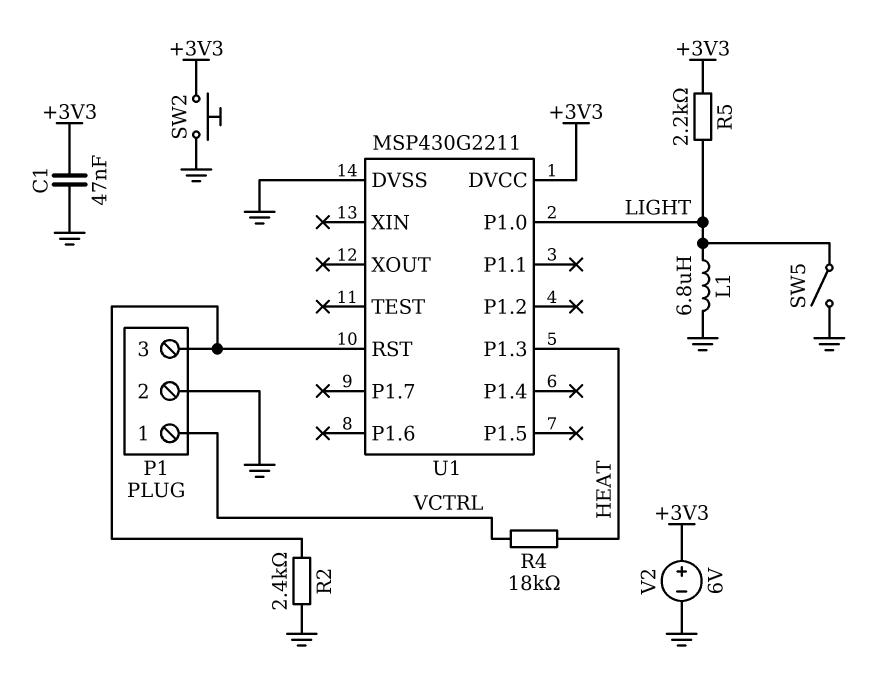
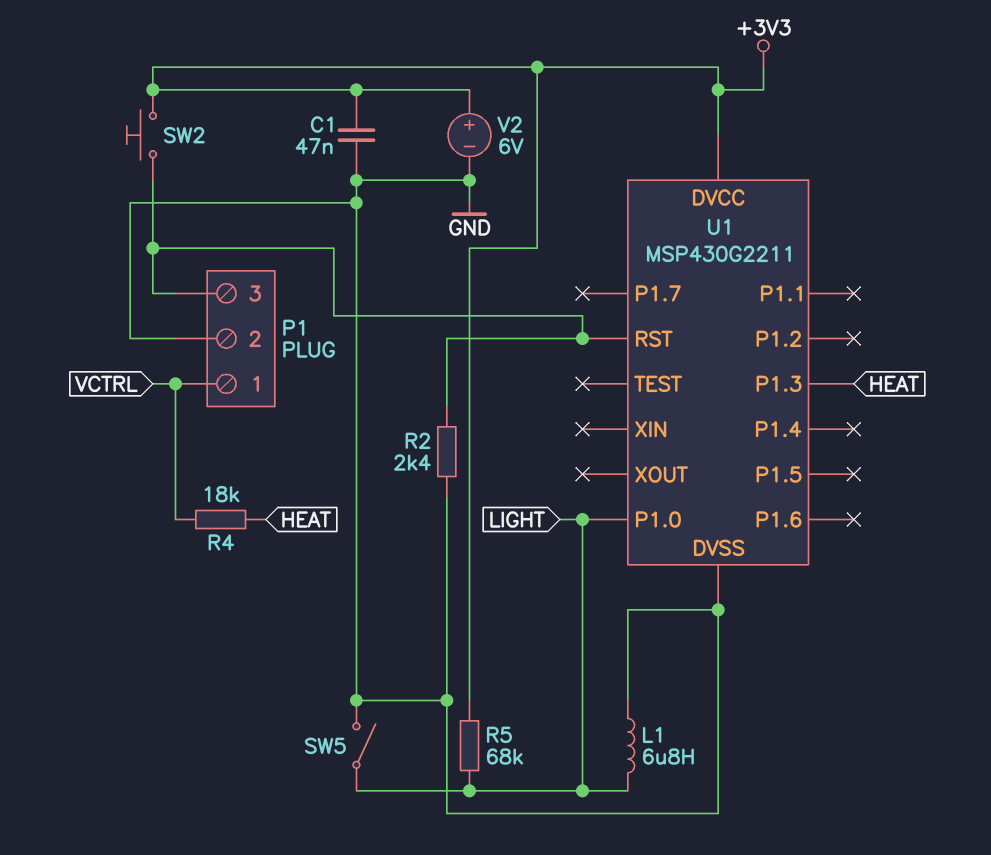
R5: 2.2k (+3V3, LIGHT) -> 68k (+3V3, LIGHT)
SW2: button (+3V3, GND) -> button (+3V3, P1/3)

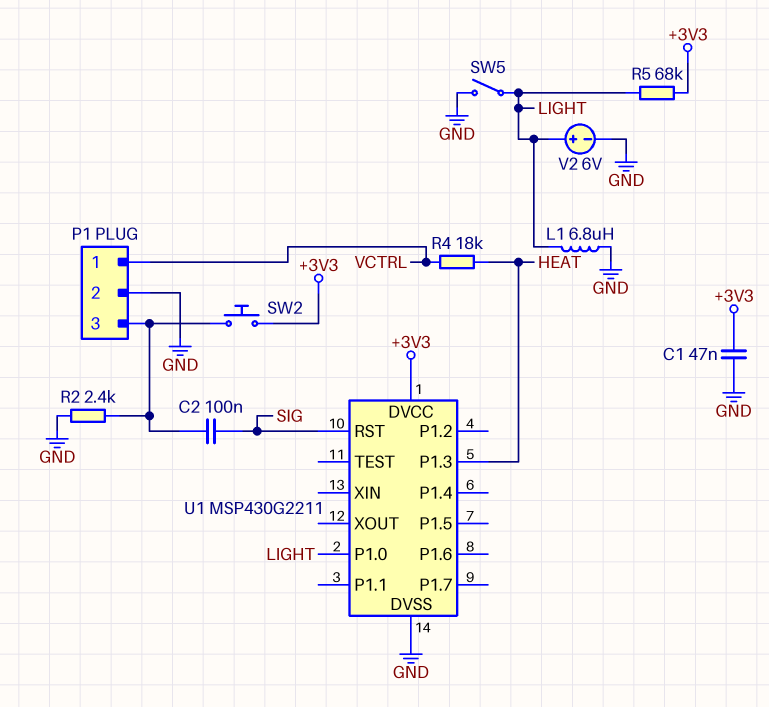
C2: none -> 100nF (P1/3, SIG)
U1 pin RST: P1/3 -> SIG
V2: 6V (plus +3V3, minus GND) -> 6V (plus LIGHT, minus GND)

